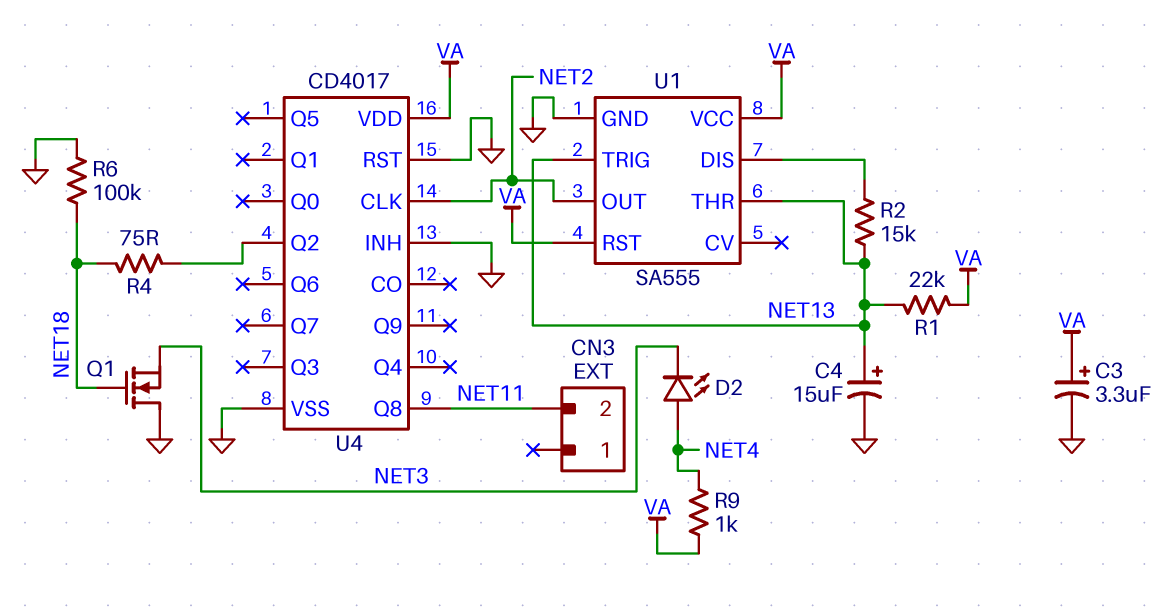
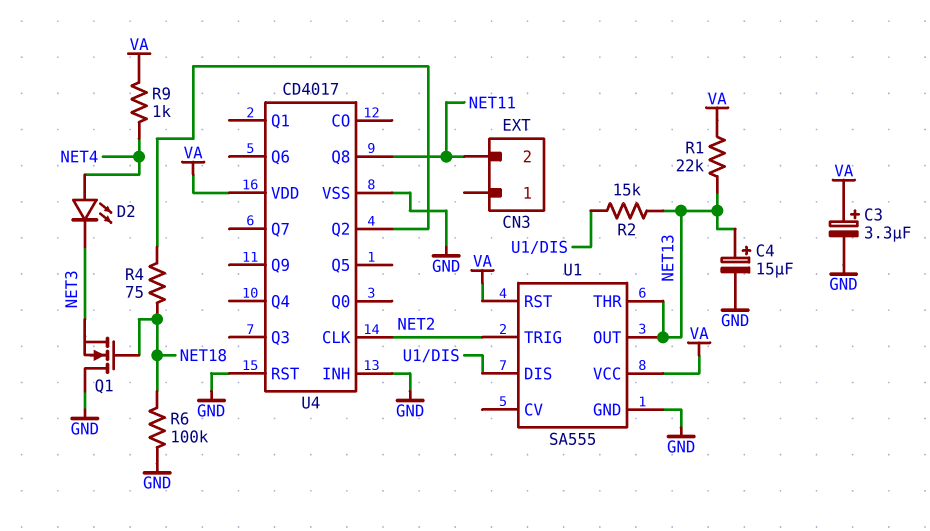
U1 pin OUT: NET2 -> NET13
U1 pin TRIG: NET13 -> NET2

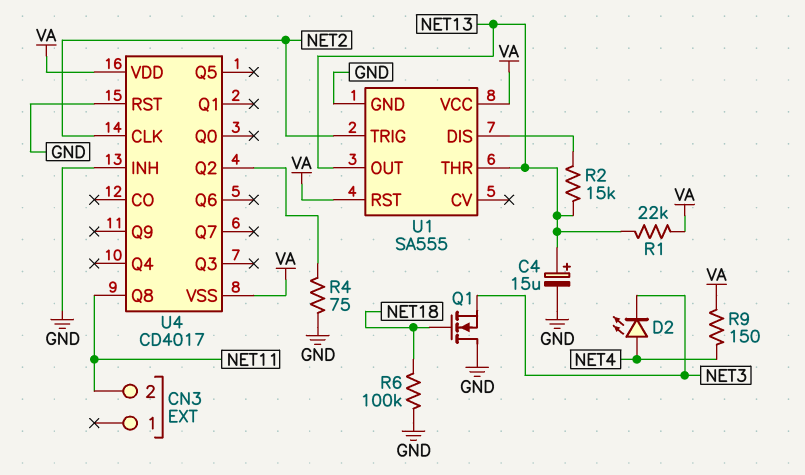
C3: 3.3uF (plus VA, minus GND) -> none
R4: 75 (NET18, U4/Q2) -> 75 (GND, U4/Q2)
R9: 1k (NET4, VA) -> 150 (NET4, VA)
U4 pin VSS: GND -> VA

